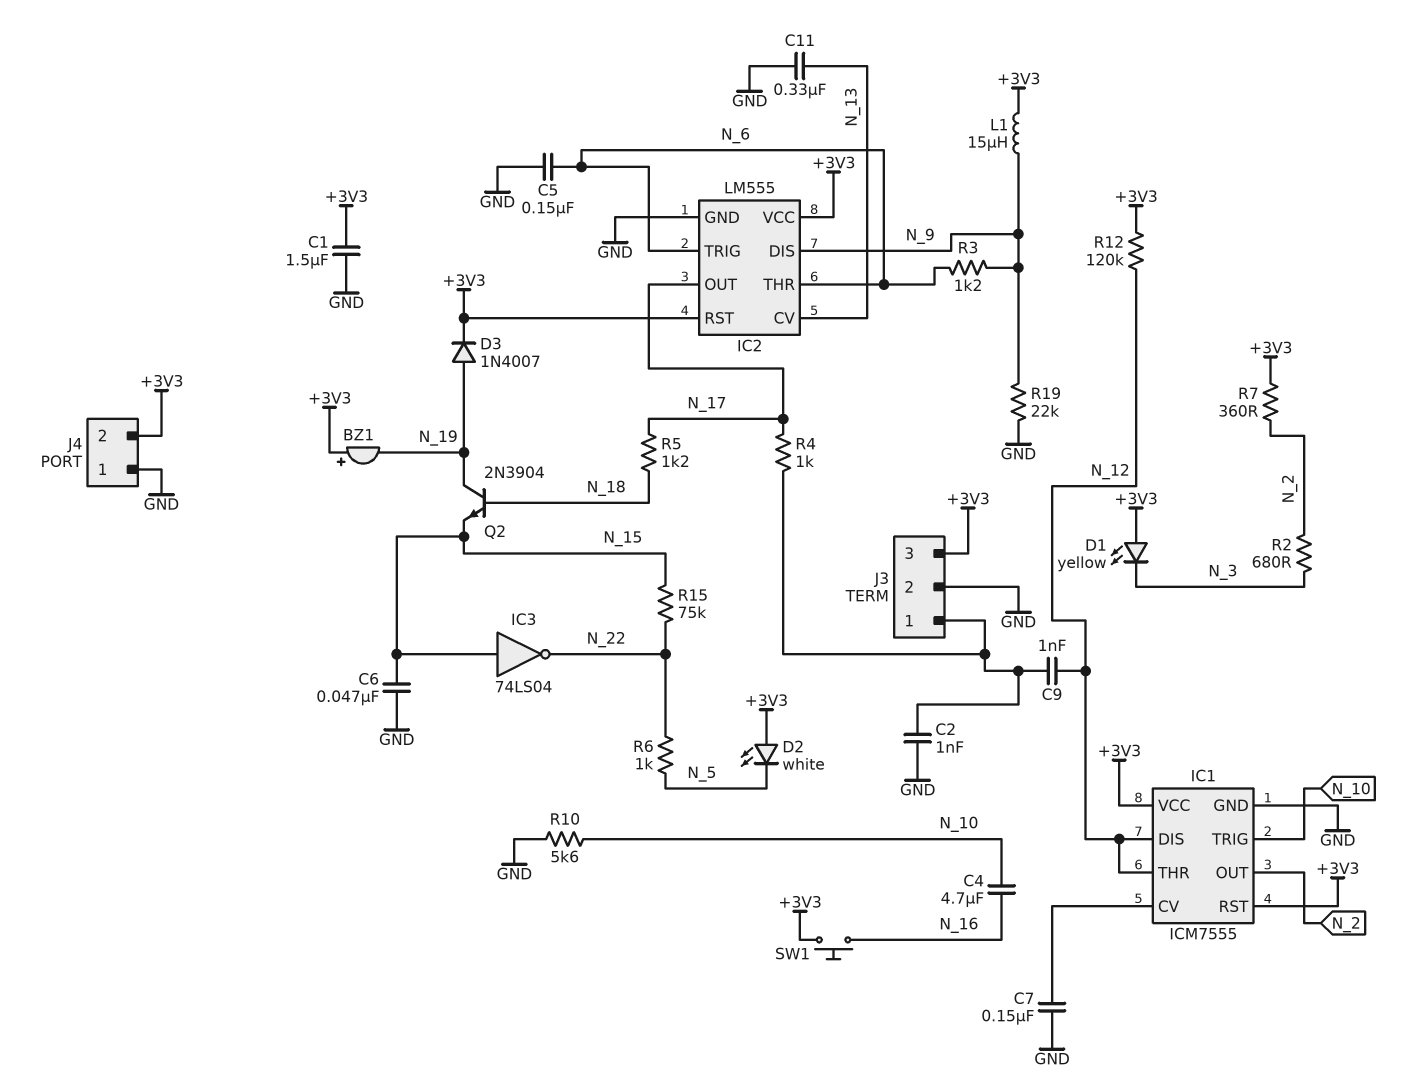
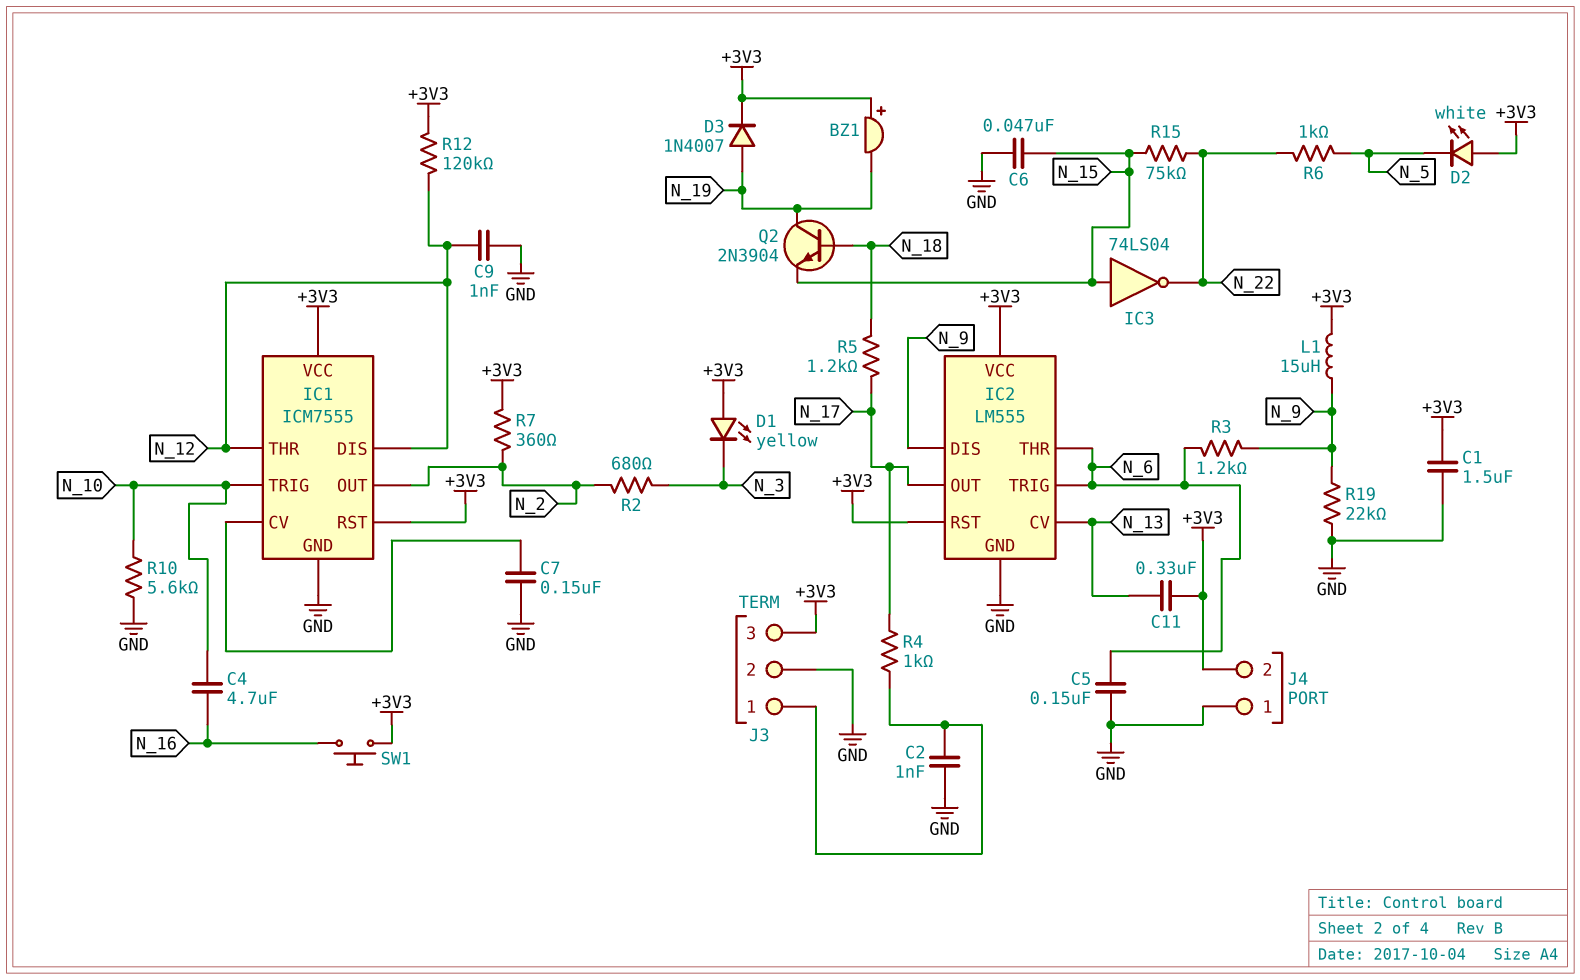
C9: 1nF (J3/1, N_12) -> 1nF (GND, N_12)
C11: 330nF (GND, N_13) -> 330nF (+3V3, N_13)

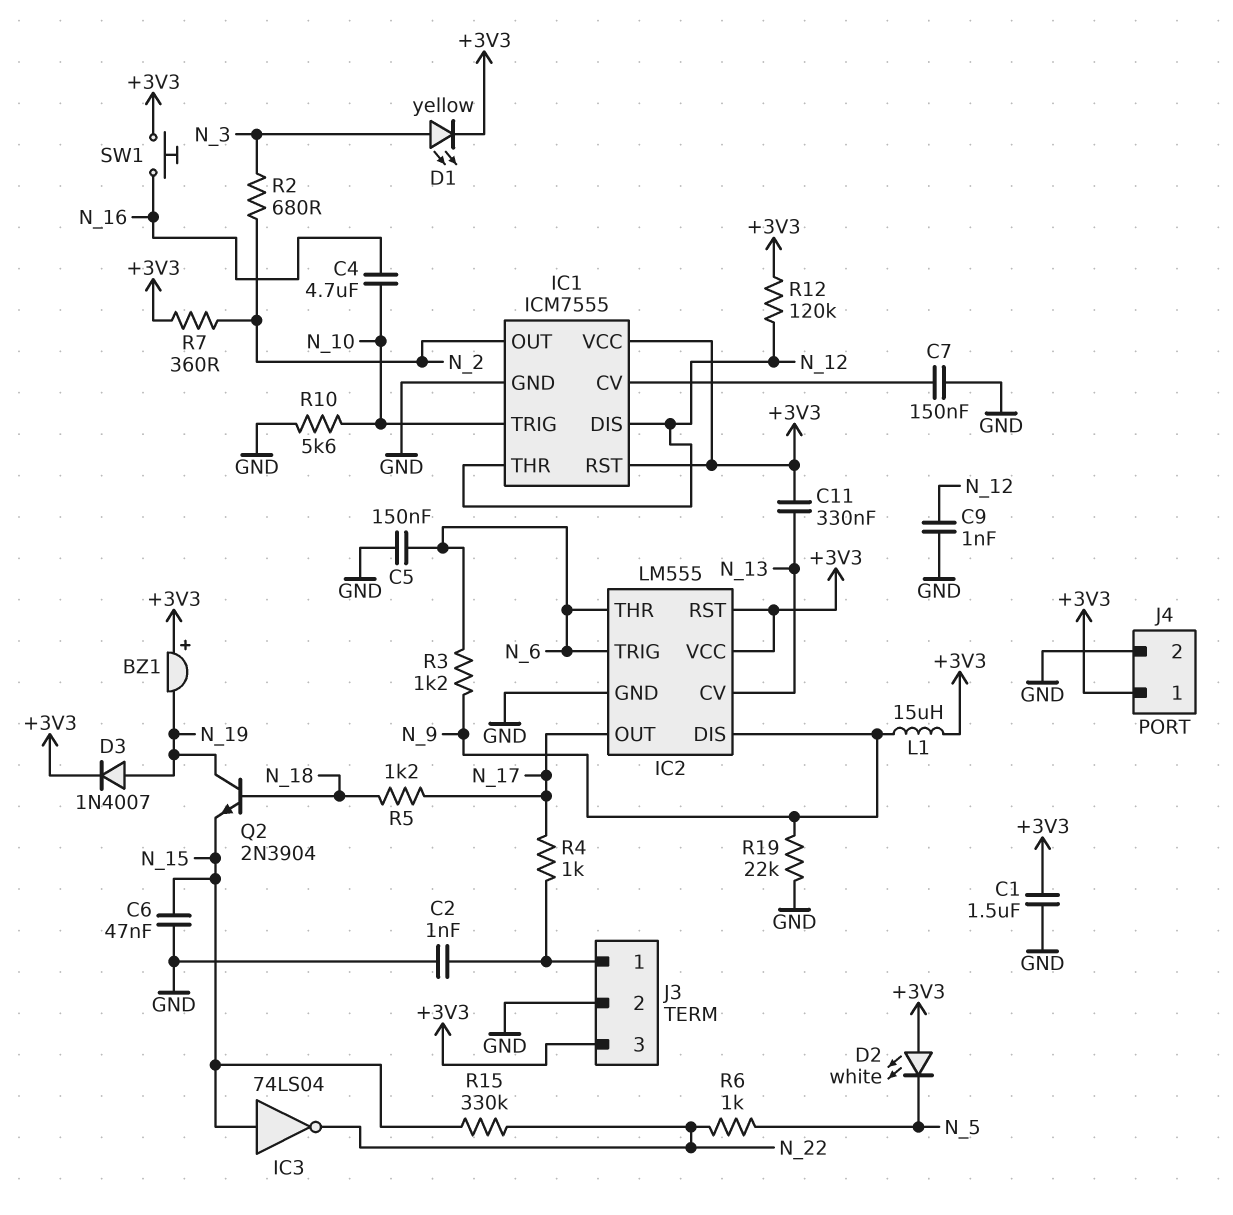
D1: LED yellow (A +3V3, K N_3) -> LED yellow (A N_3, K +3V3)
J4 pin 1: GND -> +3V3
J4 pin 2: +3V3 -> GND
R15: 75k (N_15, N_22) -> 330k (N_15, N_22)

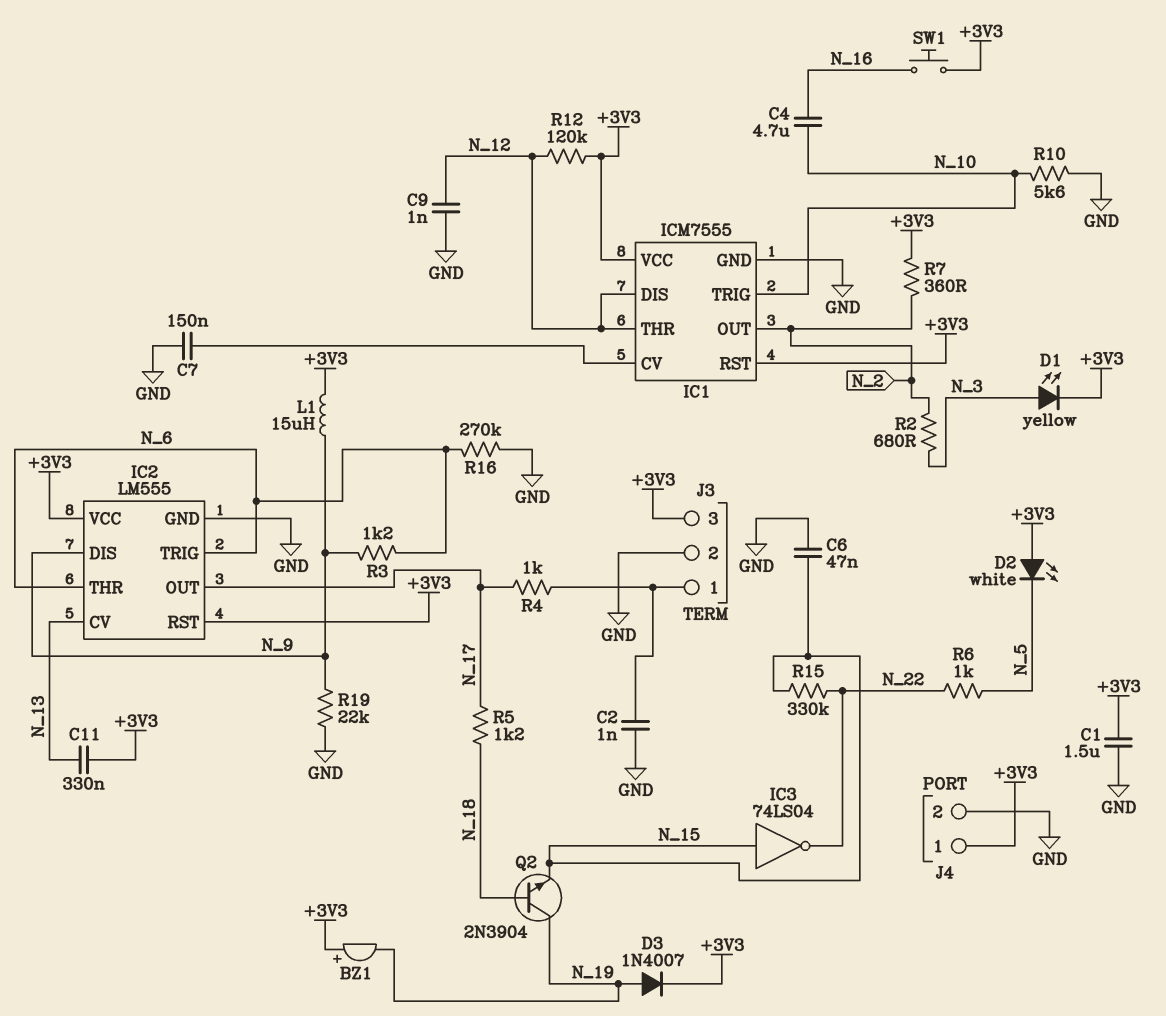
C5: 150nF (GND, N_6) -> none
R16: none -> 270k (GND, N_6)

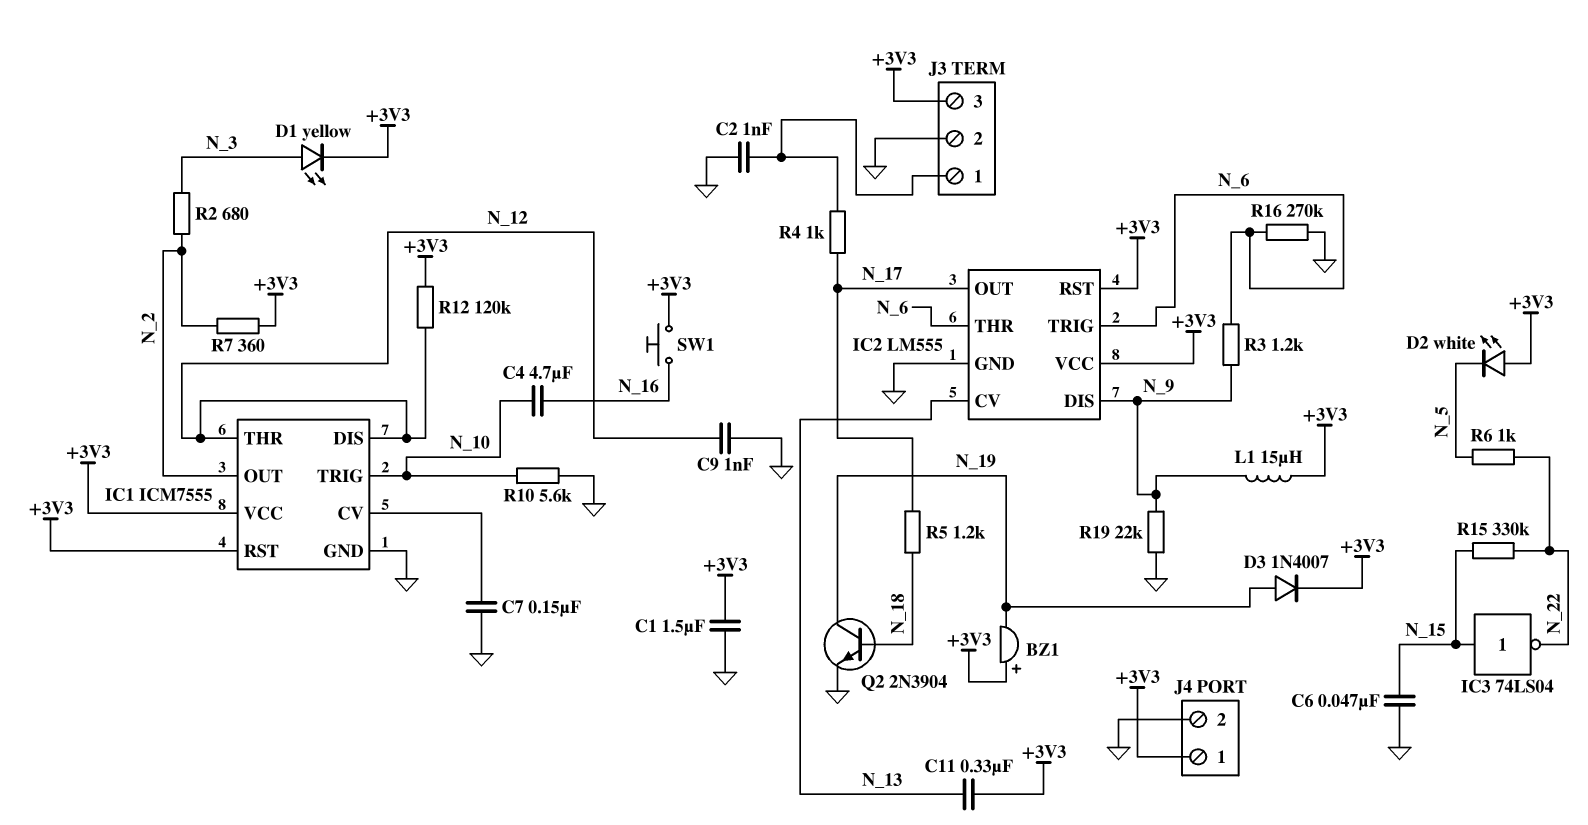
Q2: NPN 2N3904 (B N_18, C N_19, E N_15) -> NPN 2N3904 (B N_18, C N_19, E GND)

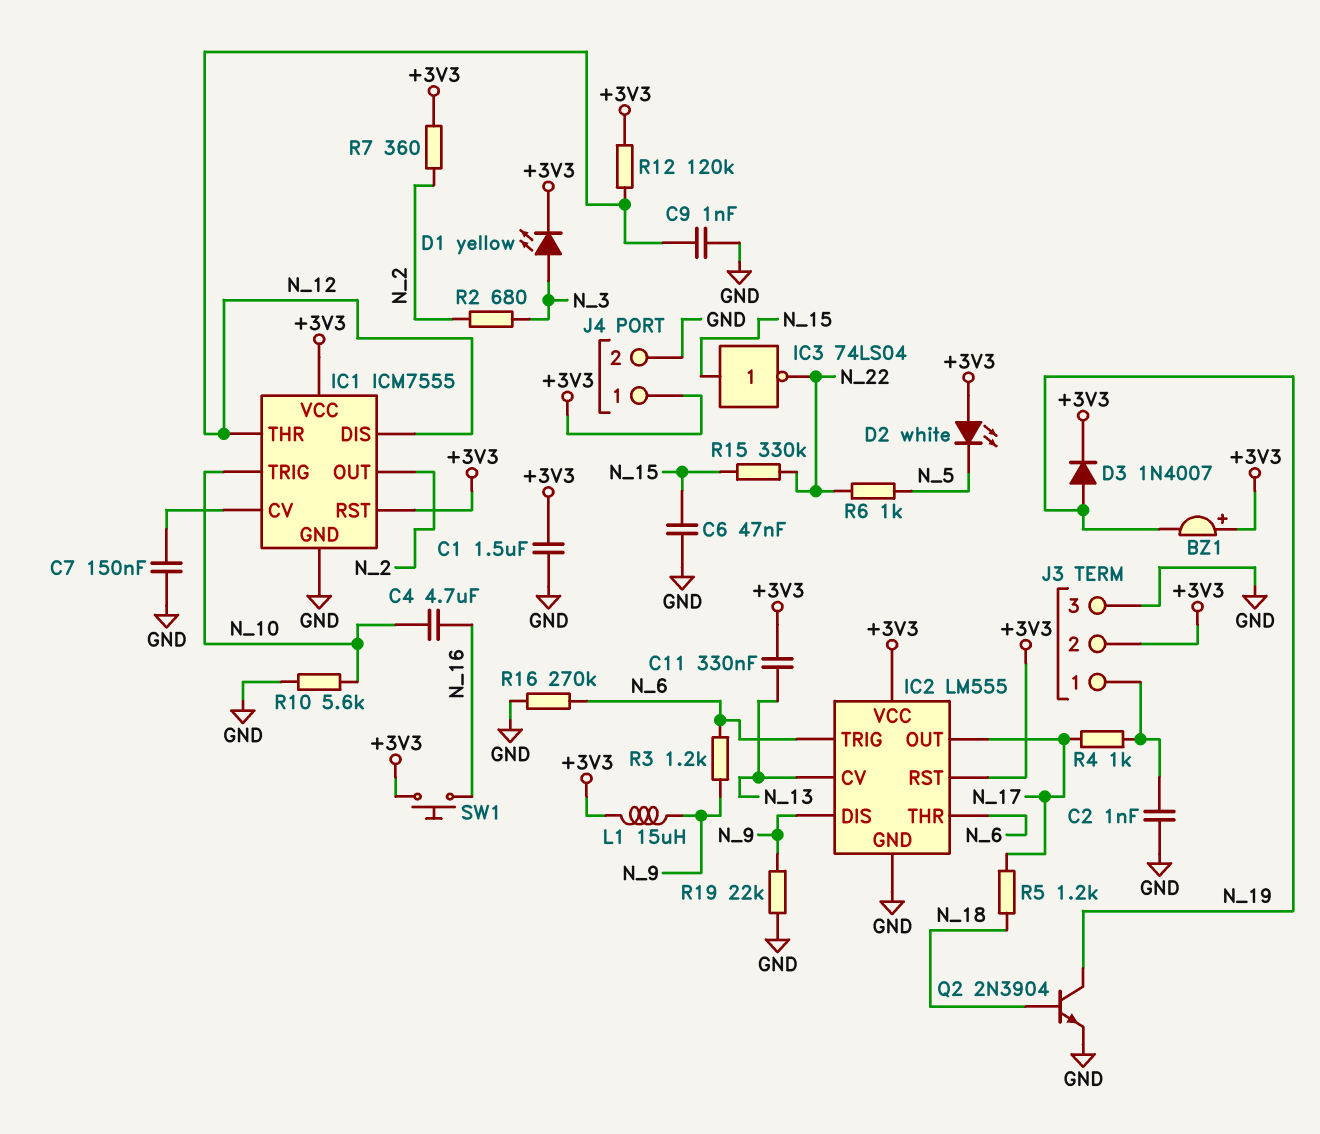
J3 pin 2: GND -> +3V3
J3 pin 3: +3V3 -> GND

